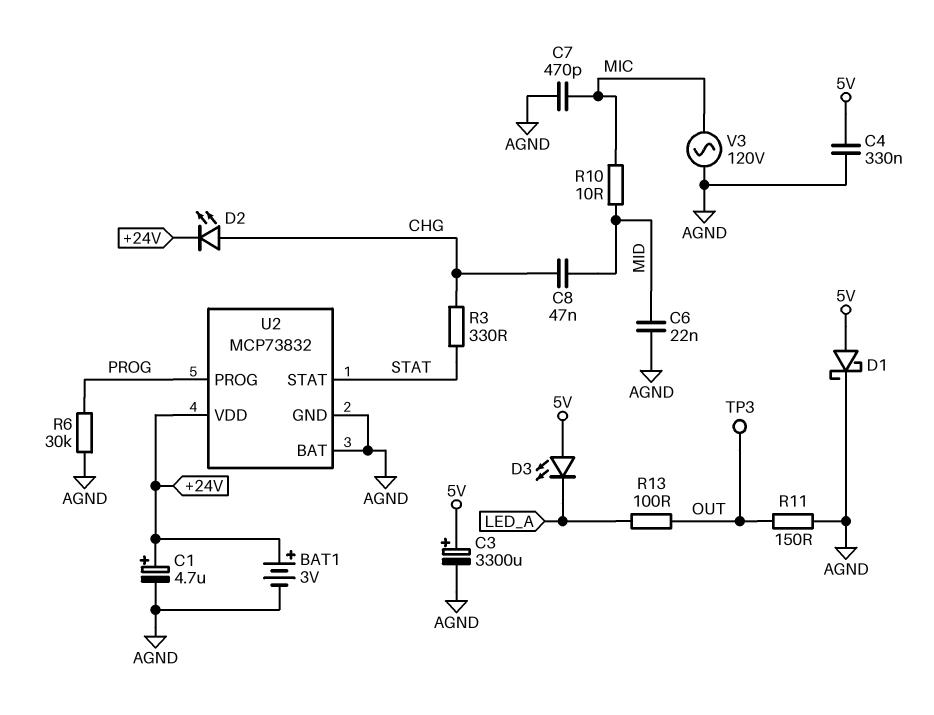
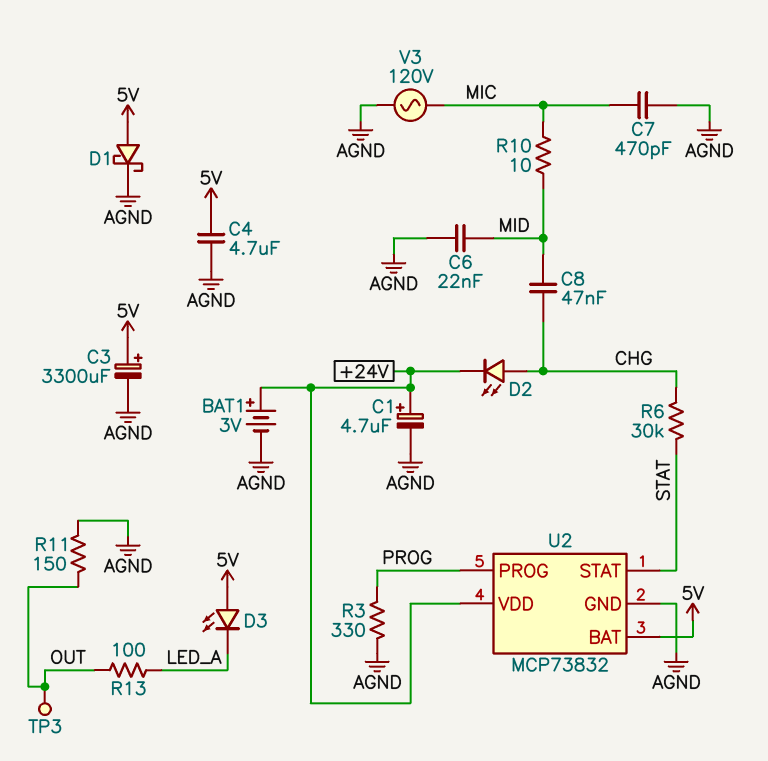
C4: 330nF (5V, AGND) -> 4.7uF (5V, AGND)
R3: 330 (CHG, STAT) -> 330 (AGND, PROG)
R6: 30k (AGND, PROG) -> 30k (CHG, STAT)
U2 pin BAT: AGND -> 5V

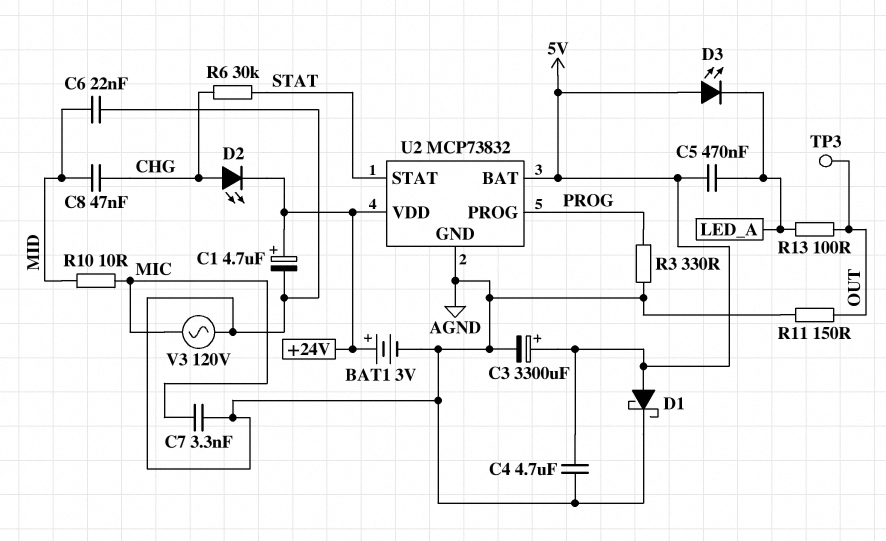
C5: none -> 470nF (5V, LED_A)
C7: 470pF (AGND, MIC) -> 3.3nF (AGND, MIC)

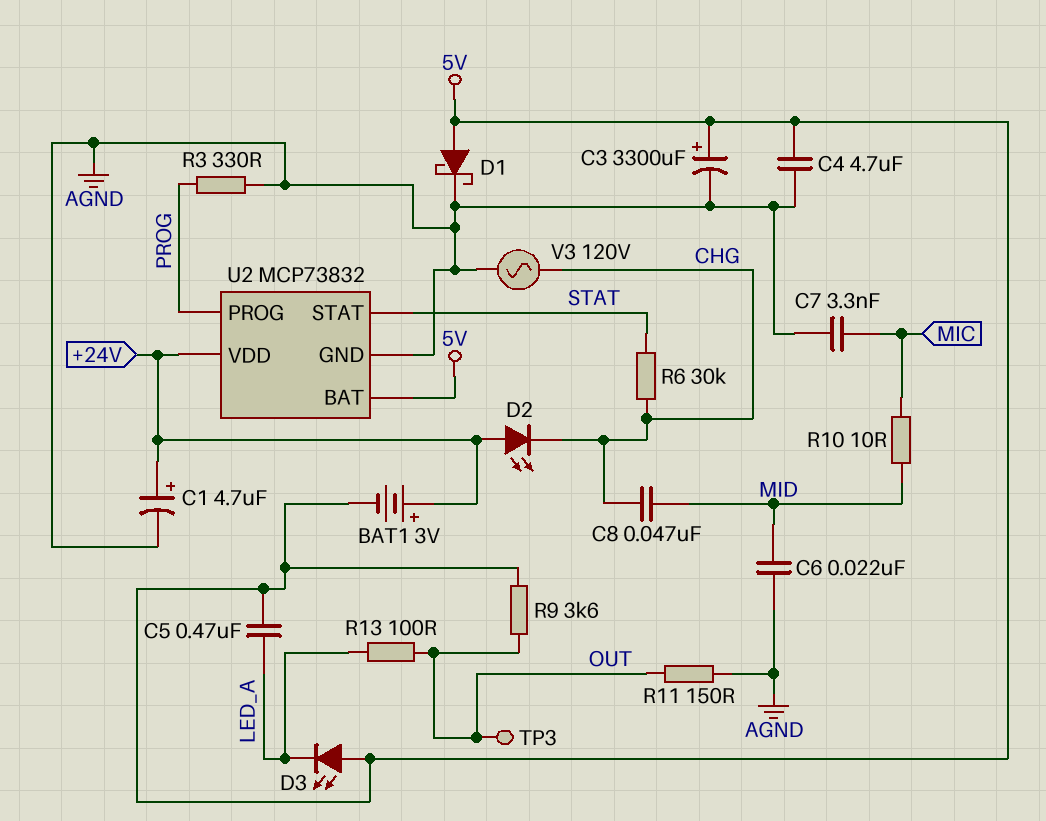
BAT1: 3V (plus +24V, minus AGND) -> 3V (plus +24V, minus 5V)
D2: LED (A CHG, K +24V) -> LED (A +24V, K CHG)
R9: none -> 3.6k (5V, OUT)
V3: AC 120V (AGND, MIC) -> AC 120V (AGND, CHG)

